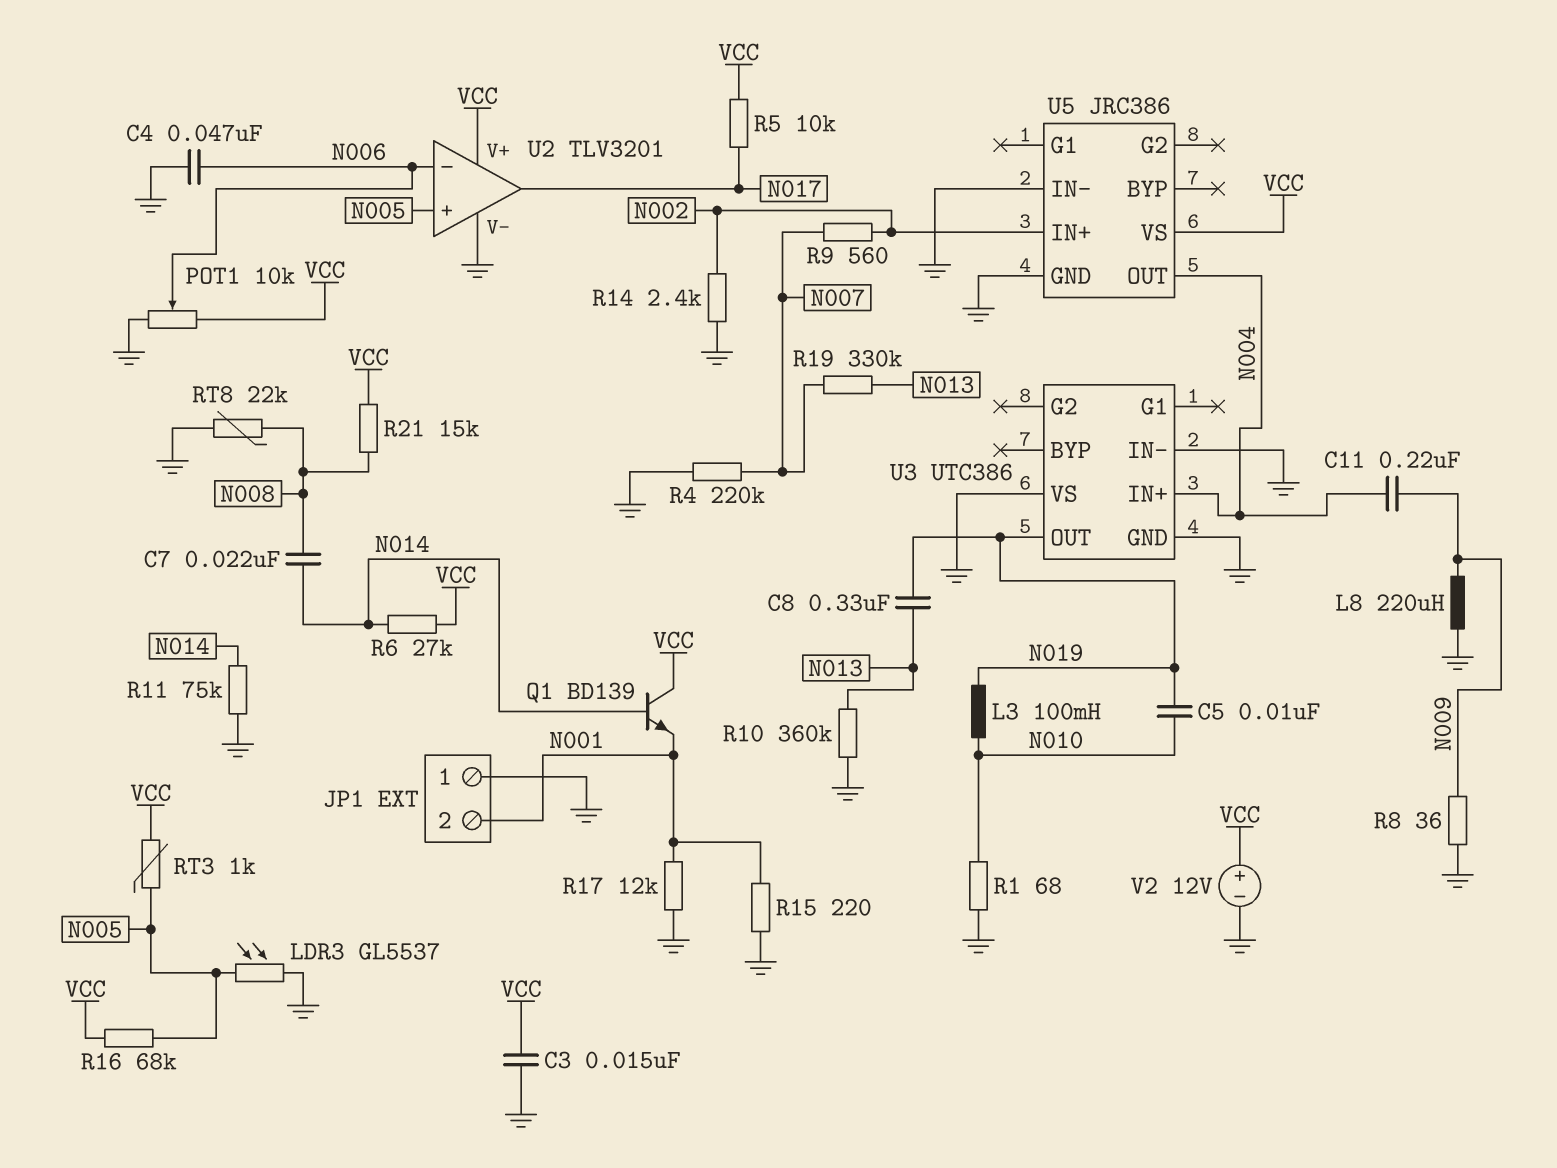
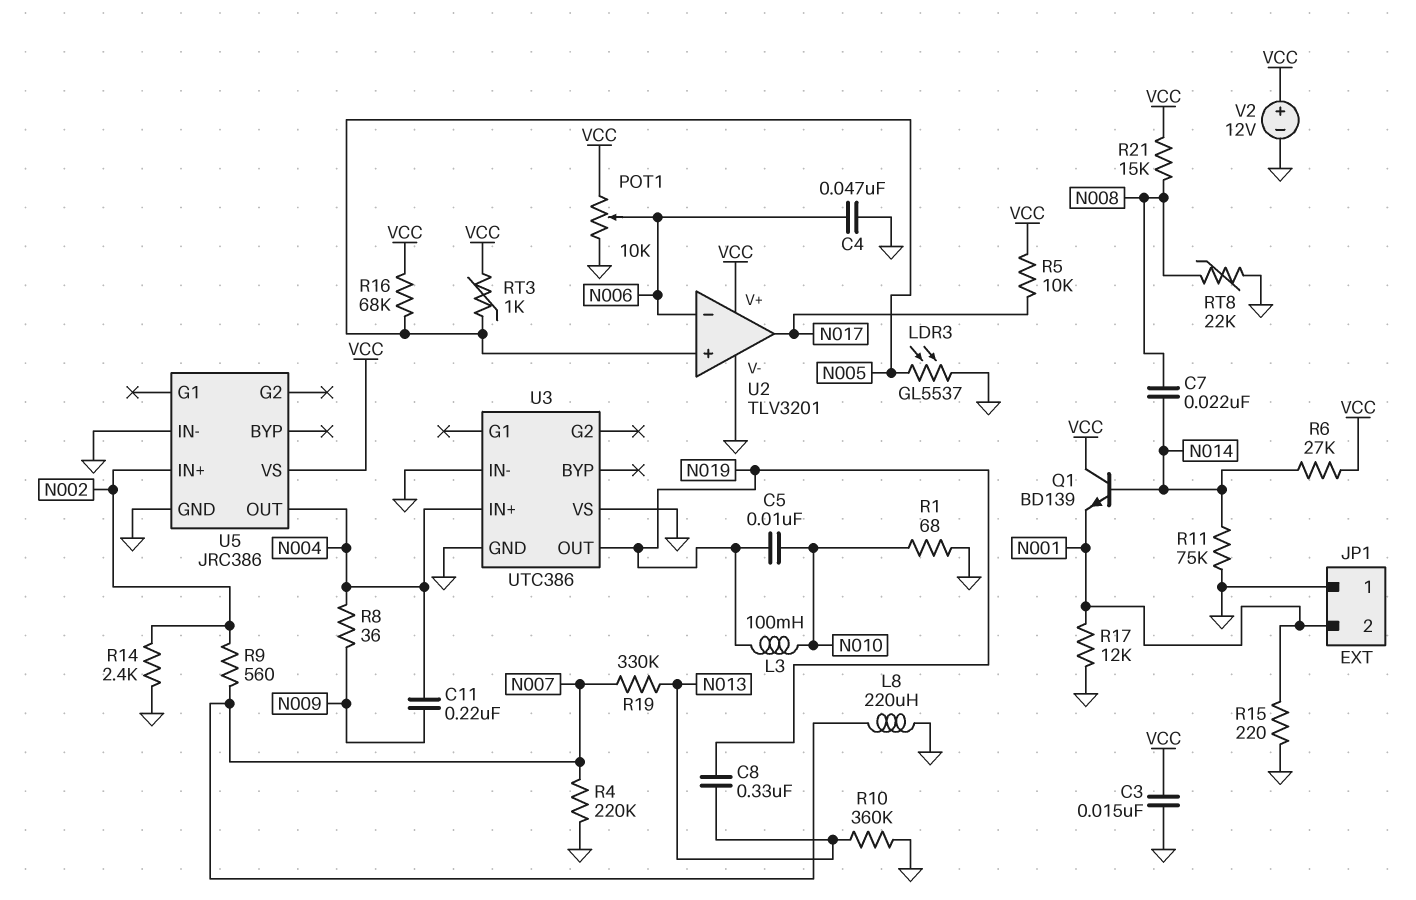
L8: 220uH (GND, N009) -> 220uH (GND, N007)
R8: 36 (GND, N009) -> 36 (N004, N009)

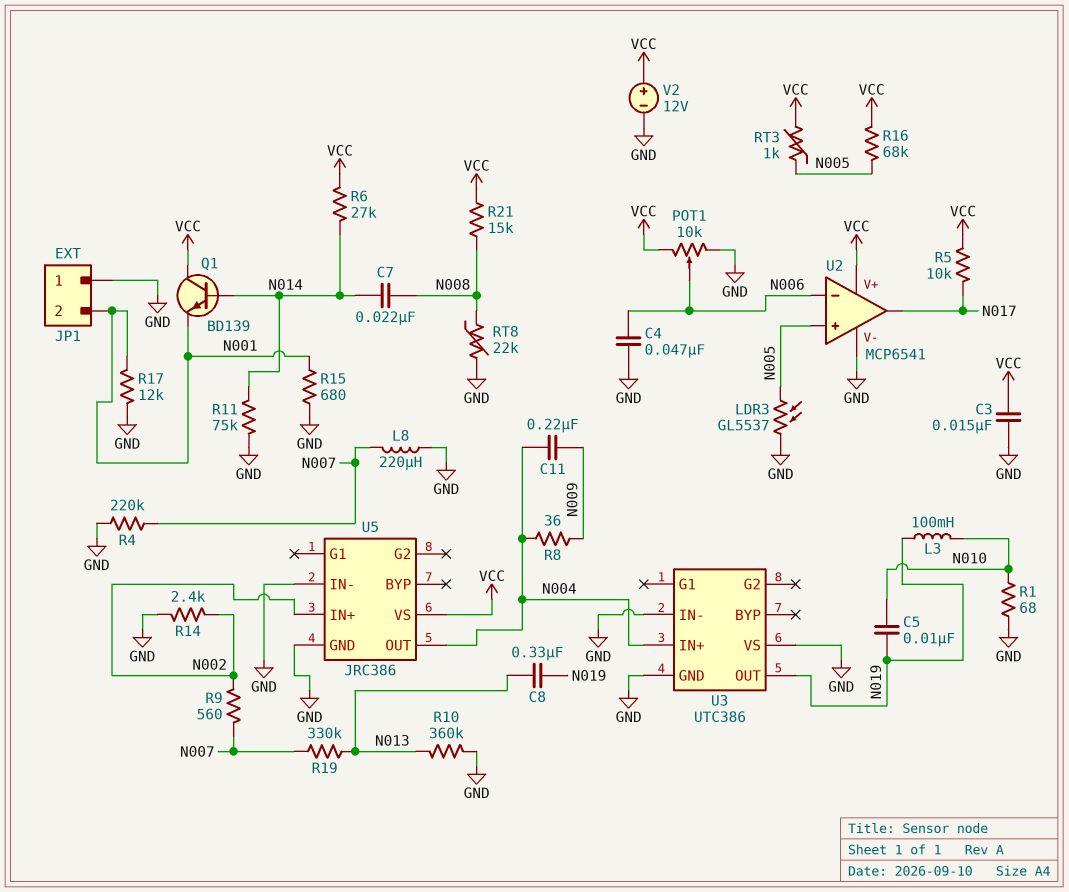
R15: 220 (GND, N001) -> 680 (GND, N001)
U2: TLV3201 -> MCP6541

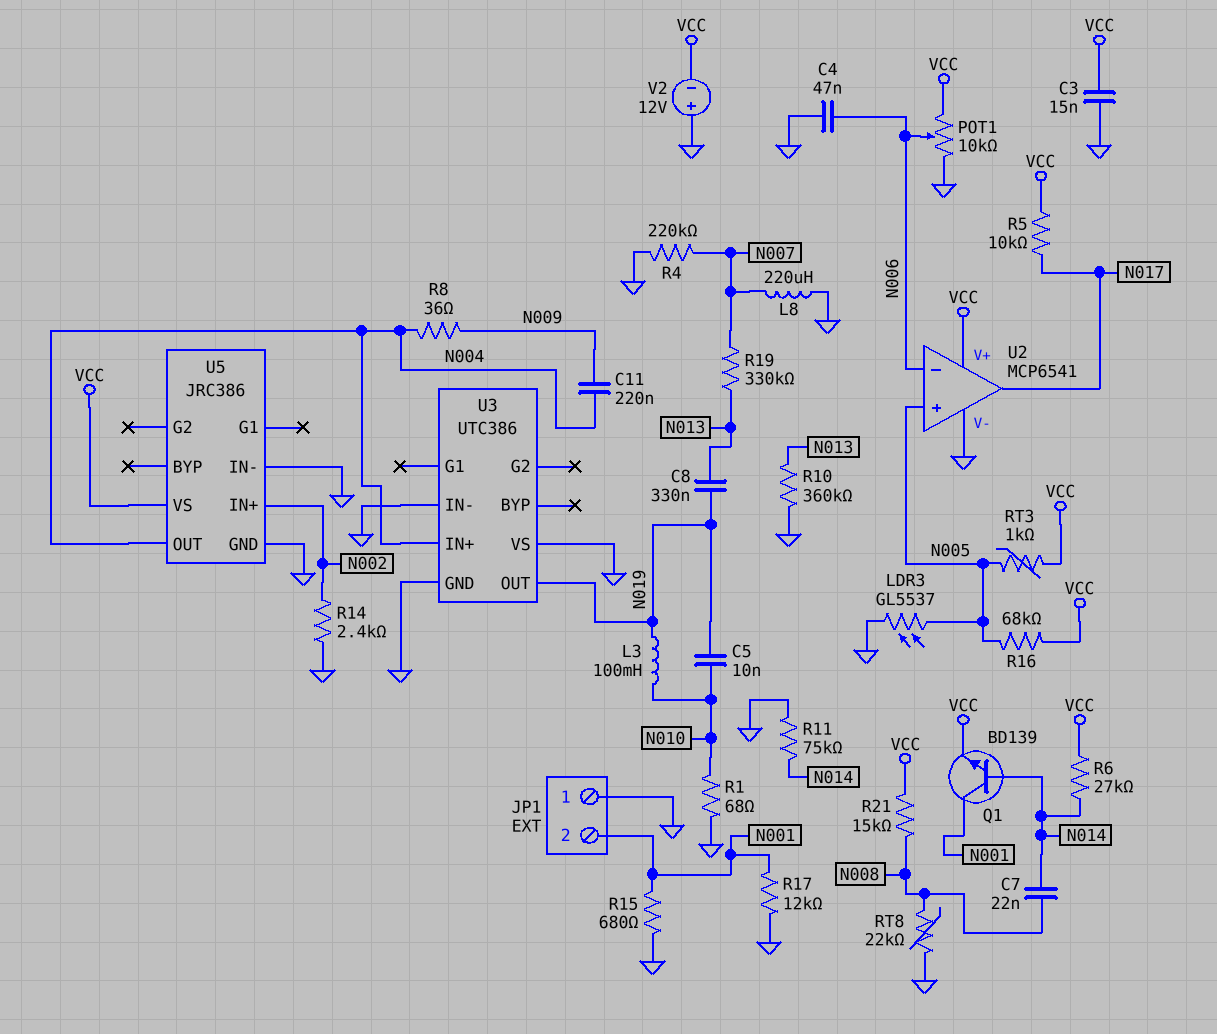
Q1: NPN BD139 (B N014, C VCC, E N001) -> NPN BD139 (B N014, C N001, E VCC)
R9: 560 (N002, N007) -> none
V2: 12V (plus VCC, minus GND) -> 12V (plus GND, minus VCC)

